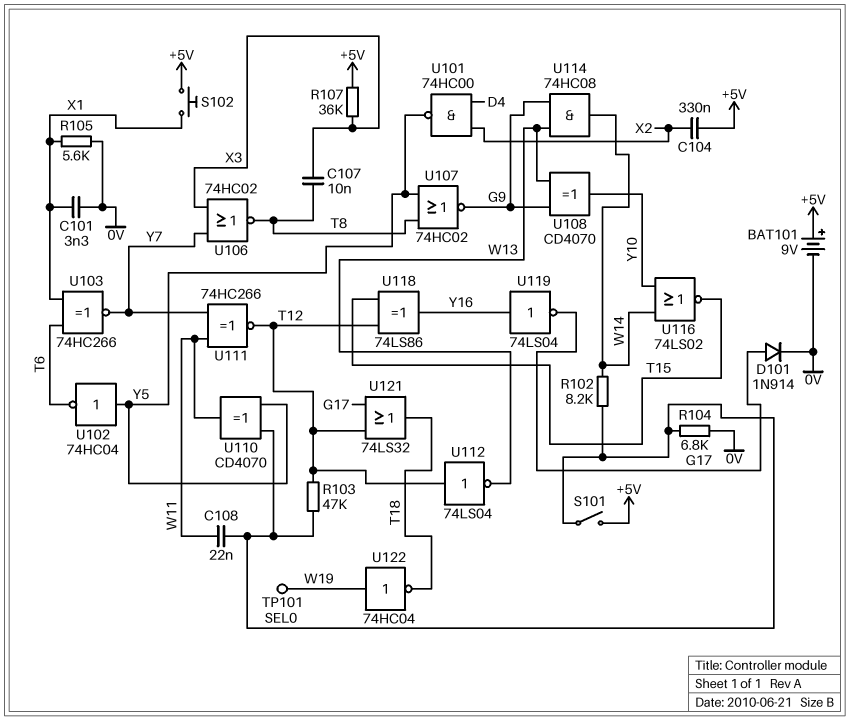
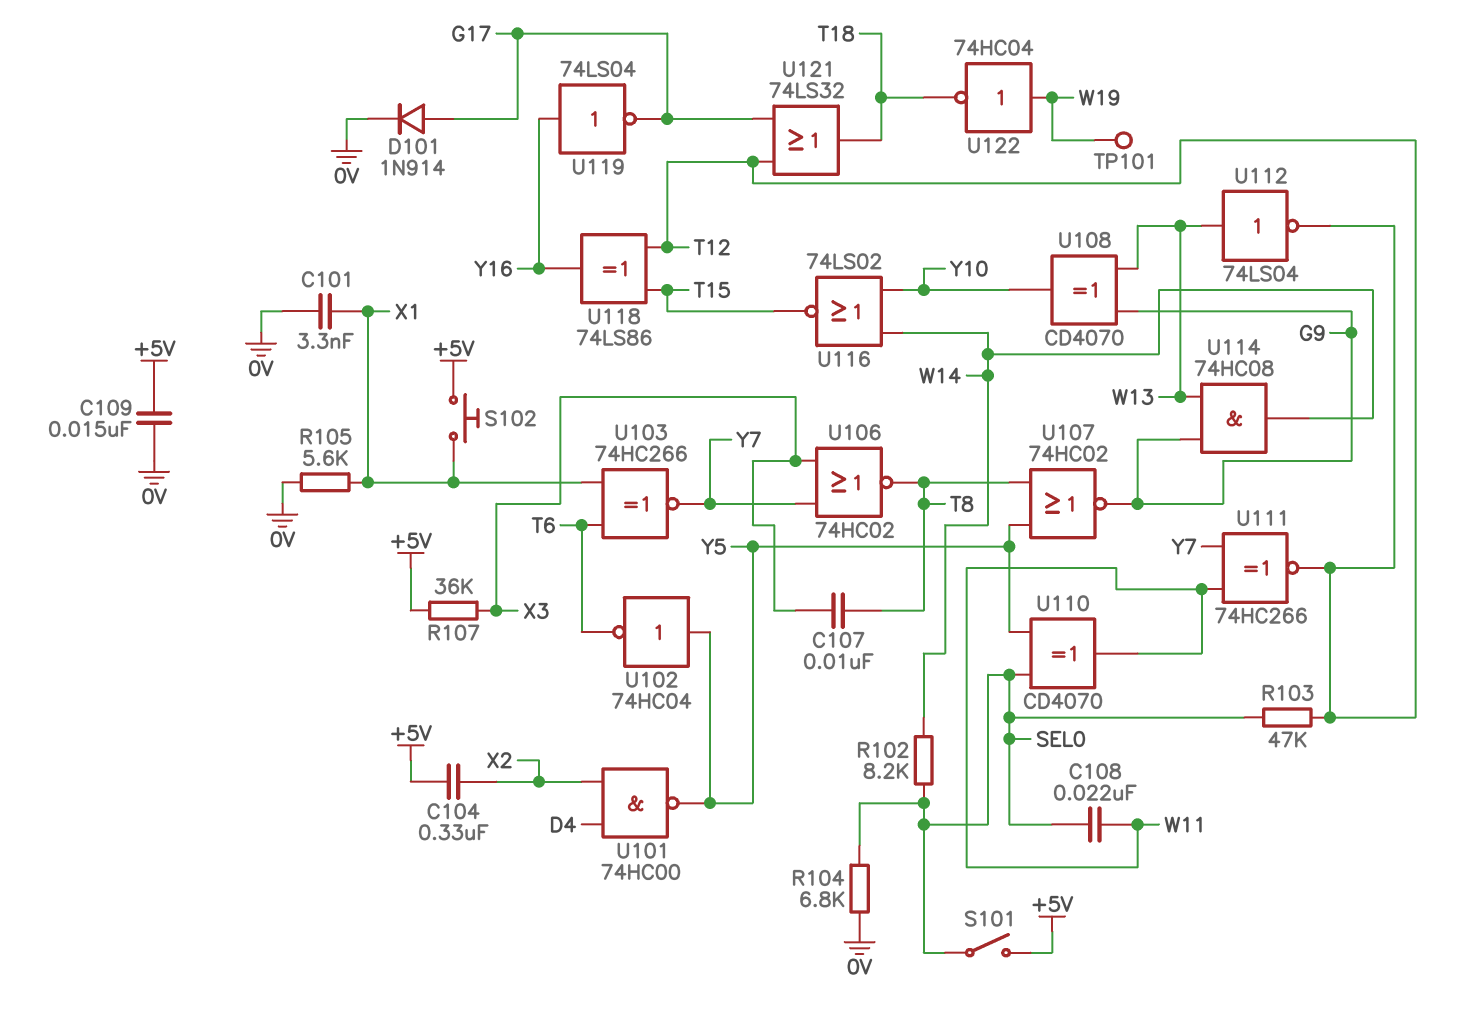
BAT101: 9V (plus +5V, minus 0V) -> none
C109: none -> 15nF (+5V, 0V)
U112: NOT 74LS04 (in T12, out W13) -> NOT 74LS04 (in W13, out T12)

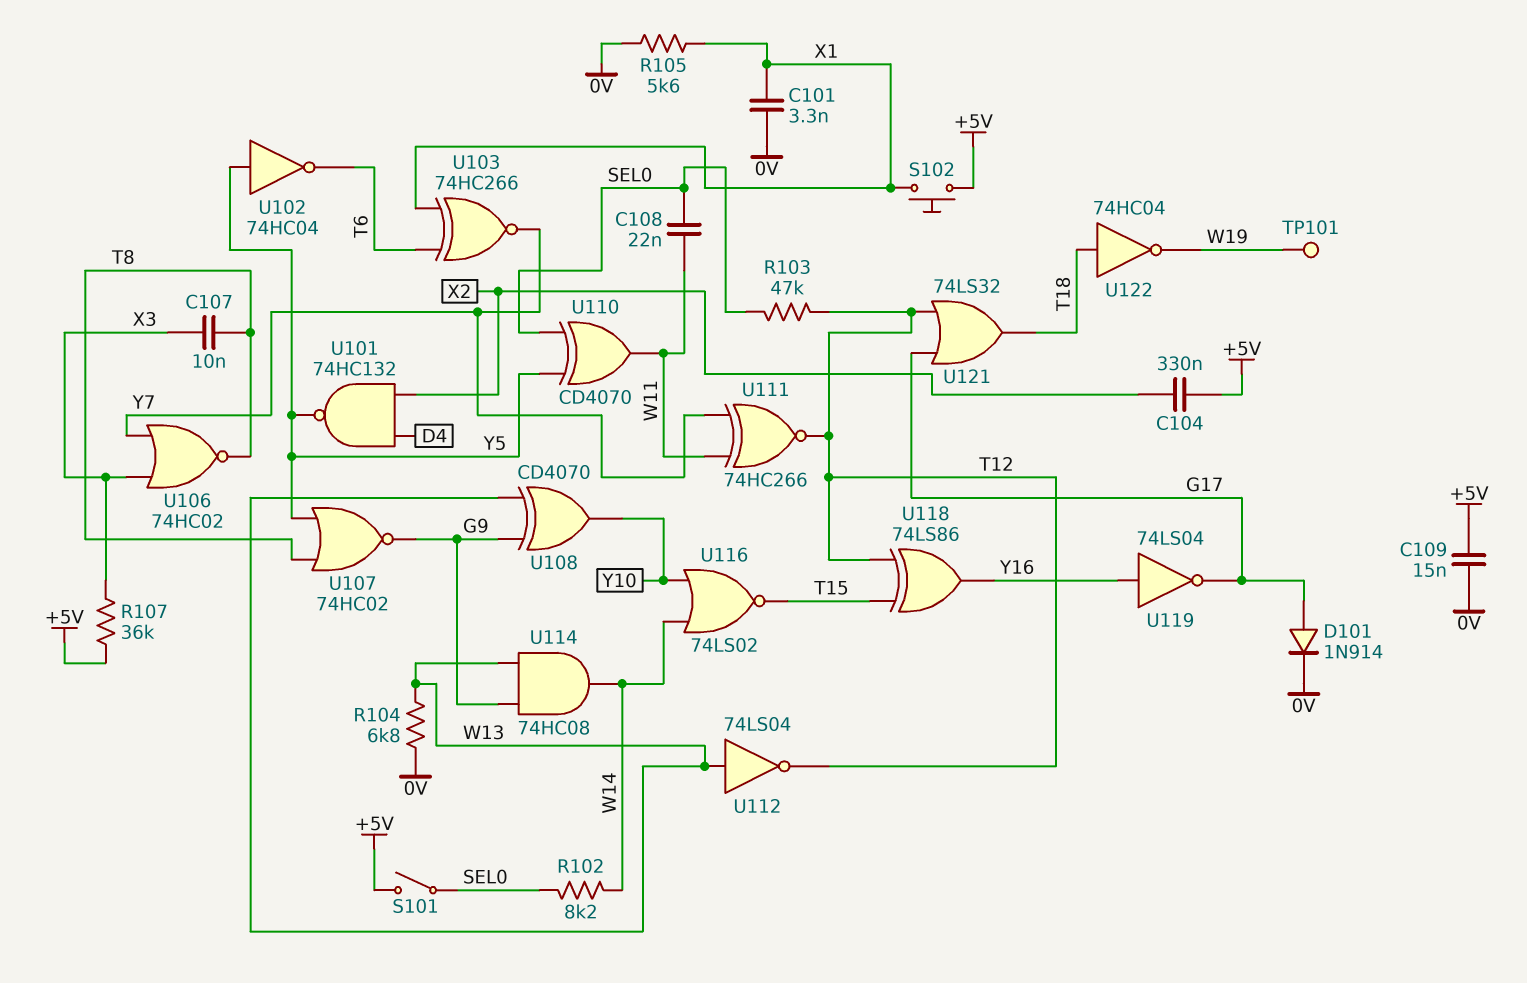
R104: 6.8k (0V, SEL0) -> 6.8k (0V, W13)
U101: NAND 74HC00 (in D4, in X2, out Y5) -> NAND 74HC132 (in D4, in X2, out Y5)
U122: NOT 74HC04 (in W19, out T18) -> NOT 74HC04 (in T18, out W19)

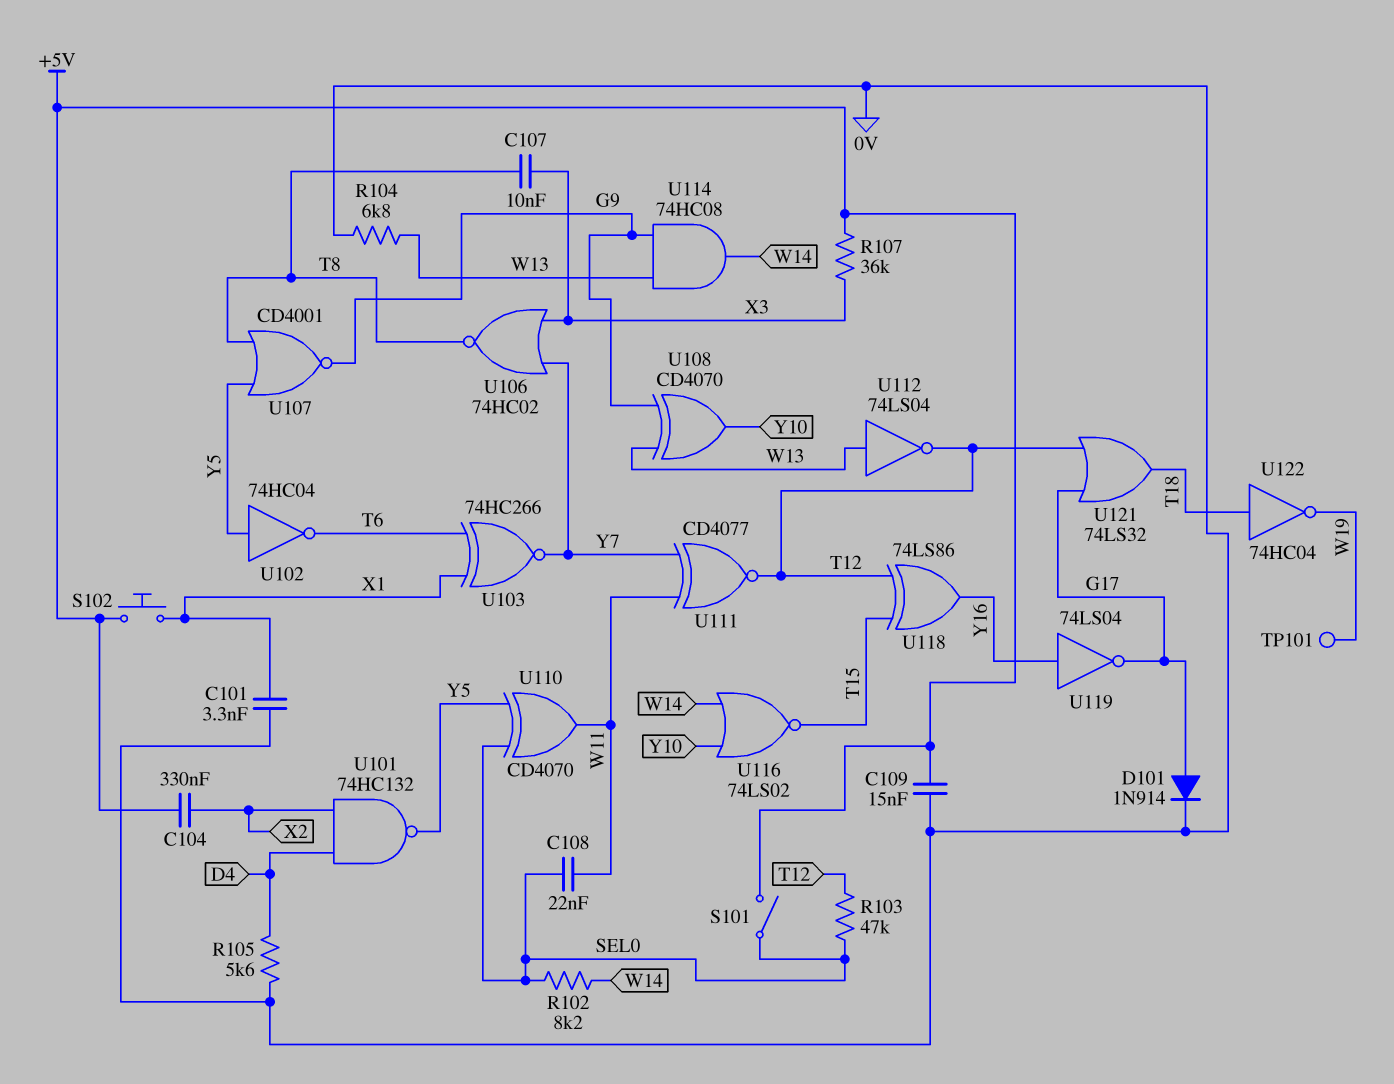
R105: 5.6k (0V, X1) -> 5.6k (0V, D4)
U107: NOR 74HC02 (in T8, in Y5, out G9) -> NOR CD4001 (in T8, in Y5, out G9)
U111: XNOR 74HC266 (in W11, in Y7, out T12) -> XNOR CD4077 (in W11, in Y7, out T12)

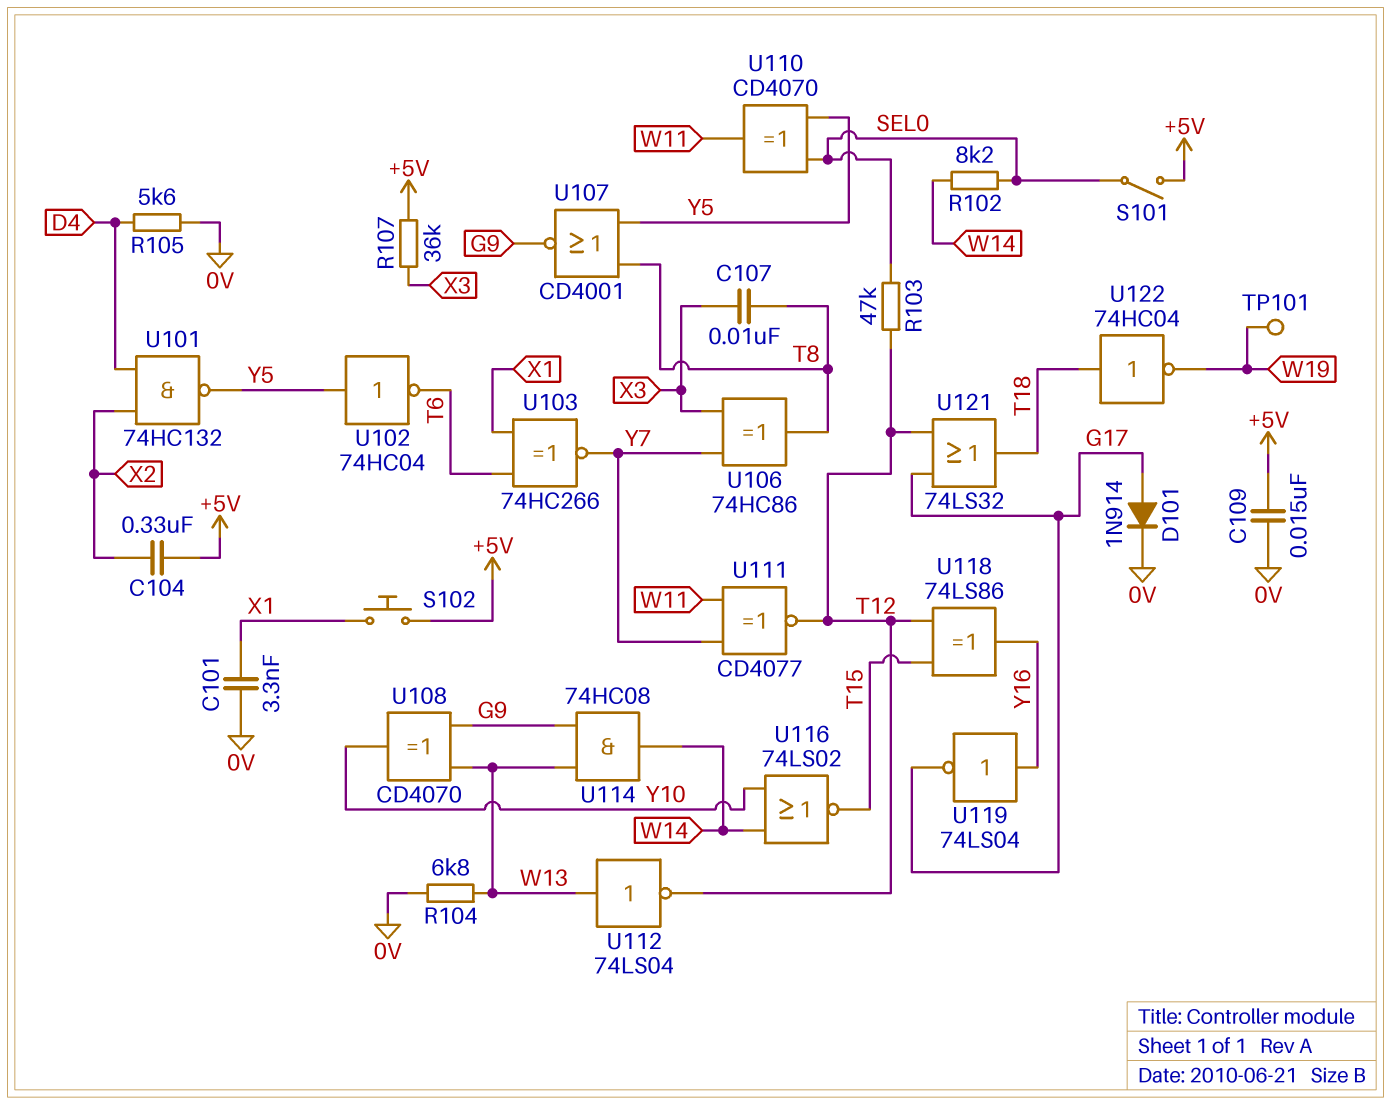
C108: 22nF (SEL0, W11) -> none
U106: NOR 74HC02 (in X3, in Y7, out T8) -> XOR 74HC86 (in X3, in Y7, out T8)

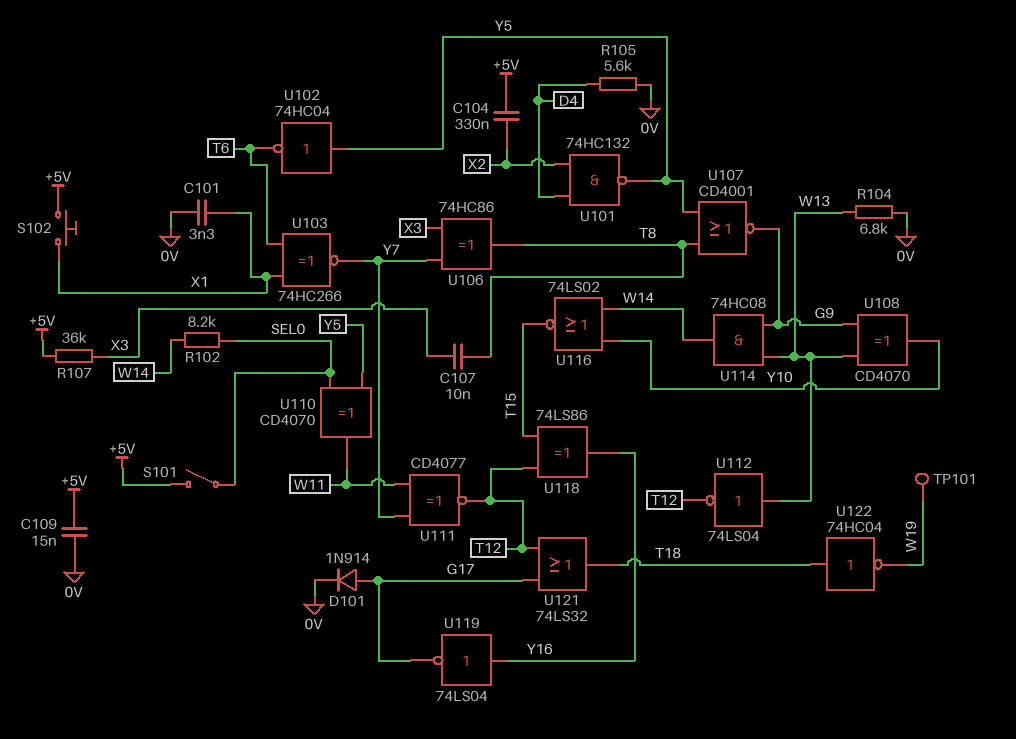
R103: 47k (SEL0, T12) -> none

